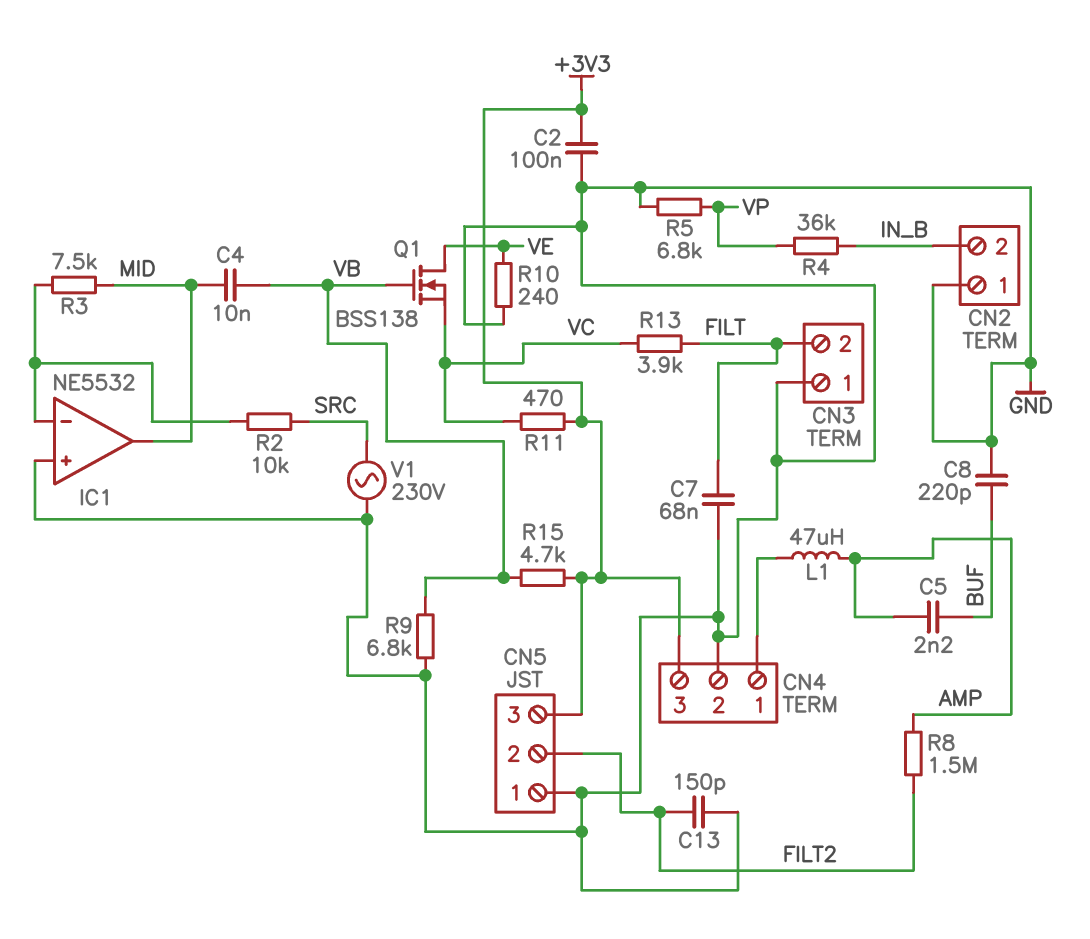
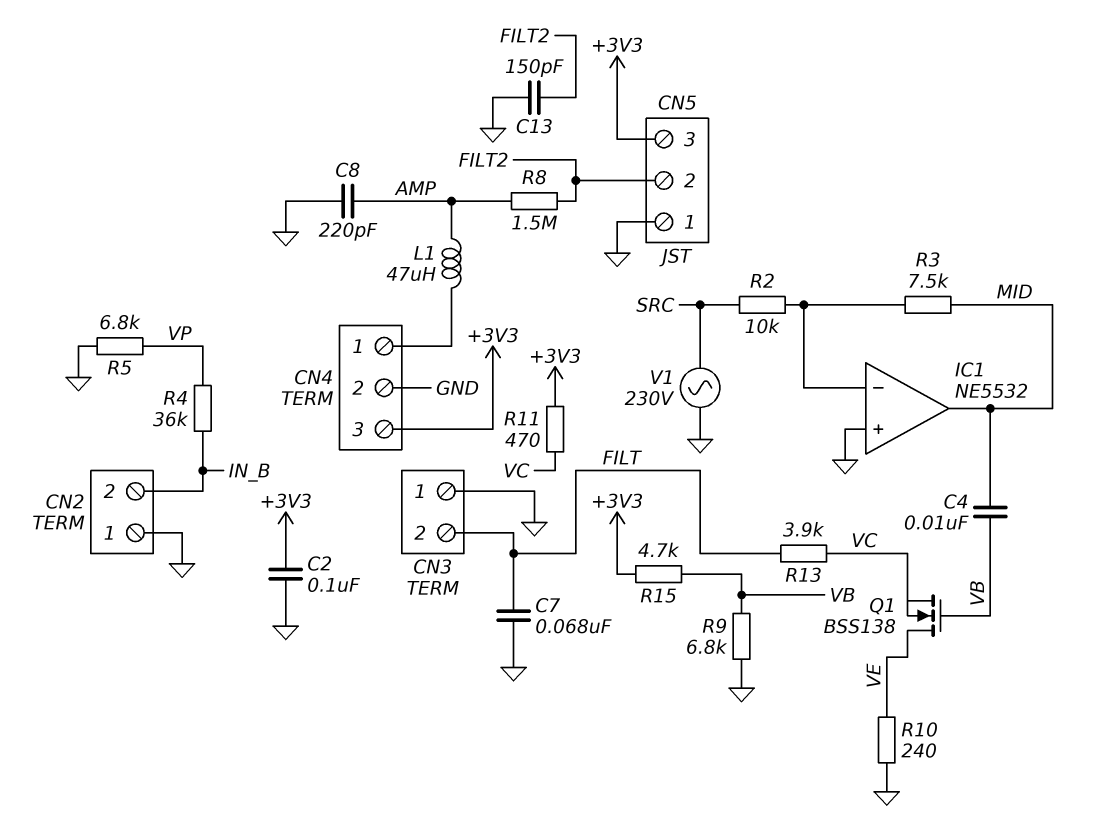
C5: 2.2nF (AMP, BUF) -> none
C8: 220pF (BUF, GND) -> 220pF (AMP, GND)

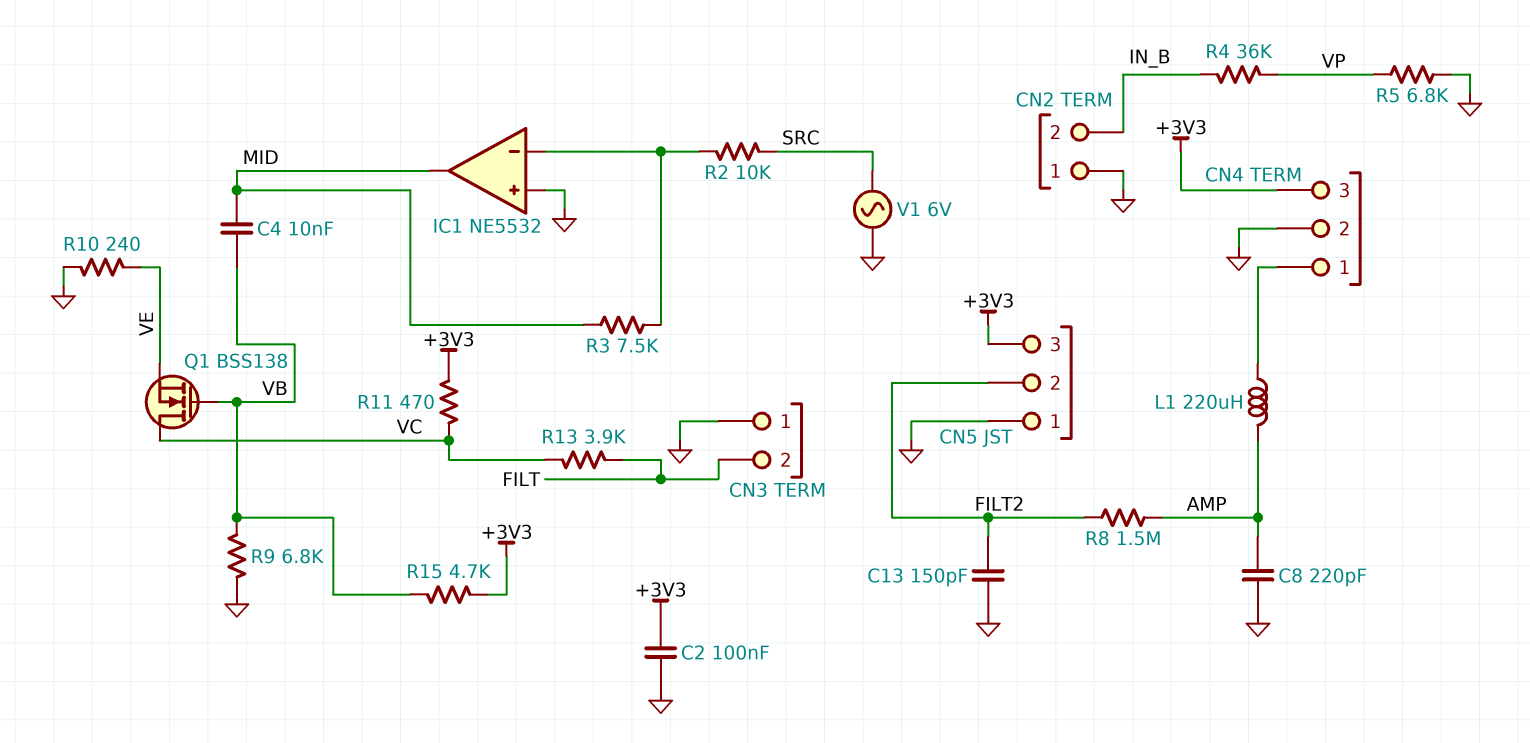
C7: 68nF (FILT, GND) -> none
L1: 47uH (AMP, CN4/1) -> 220uH (AMP, CN4/1)
Q1: NMOS BSS138 (G VB, D VE, S VC) -> NMOS BSS138 (G VB, D VC, S VE)
V1: AC 230V (GND, SRC) -> AC 6V (GND, SRC)

